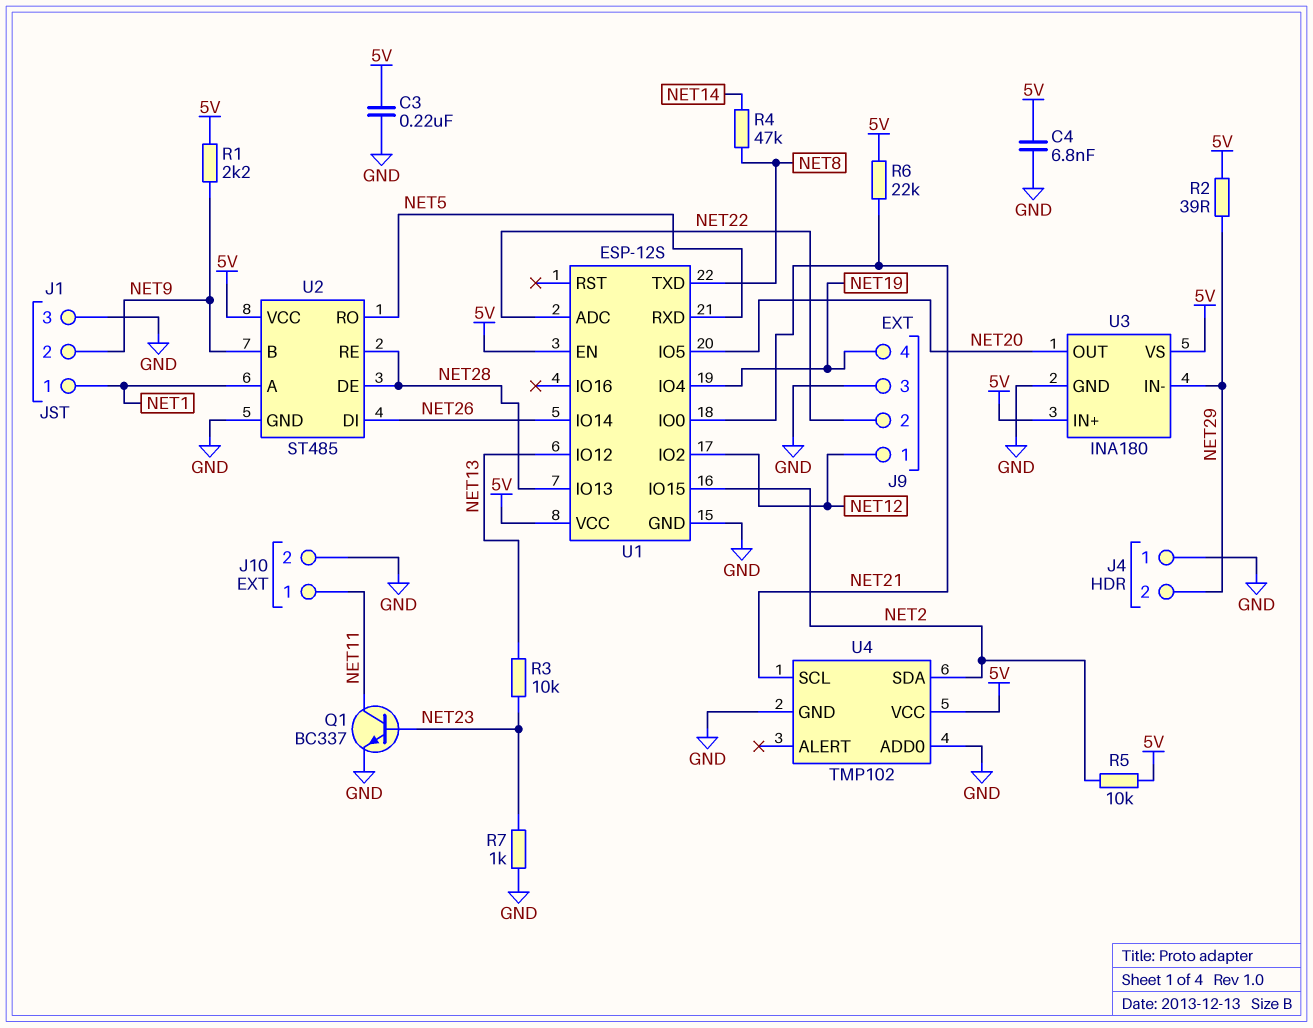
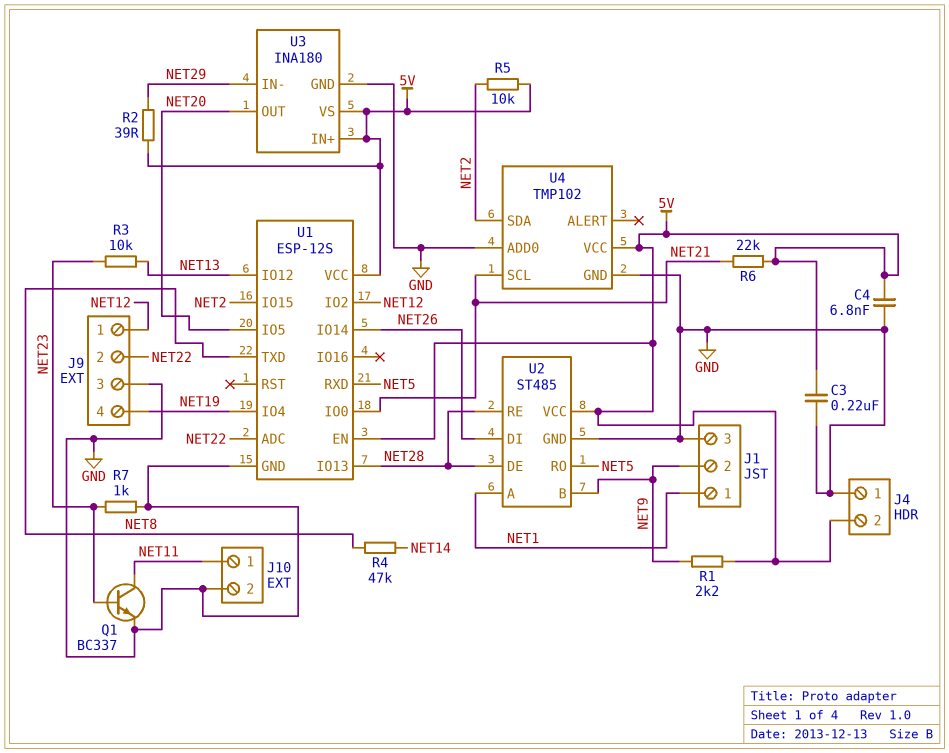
J4 pin 2: NET29 -> 5V

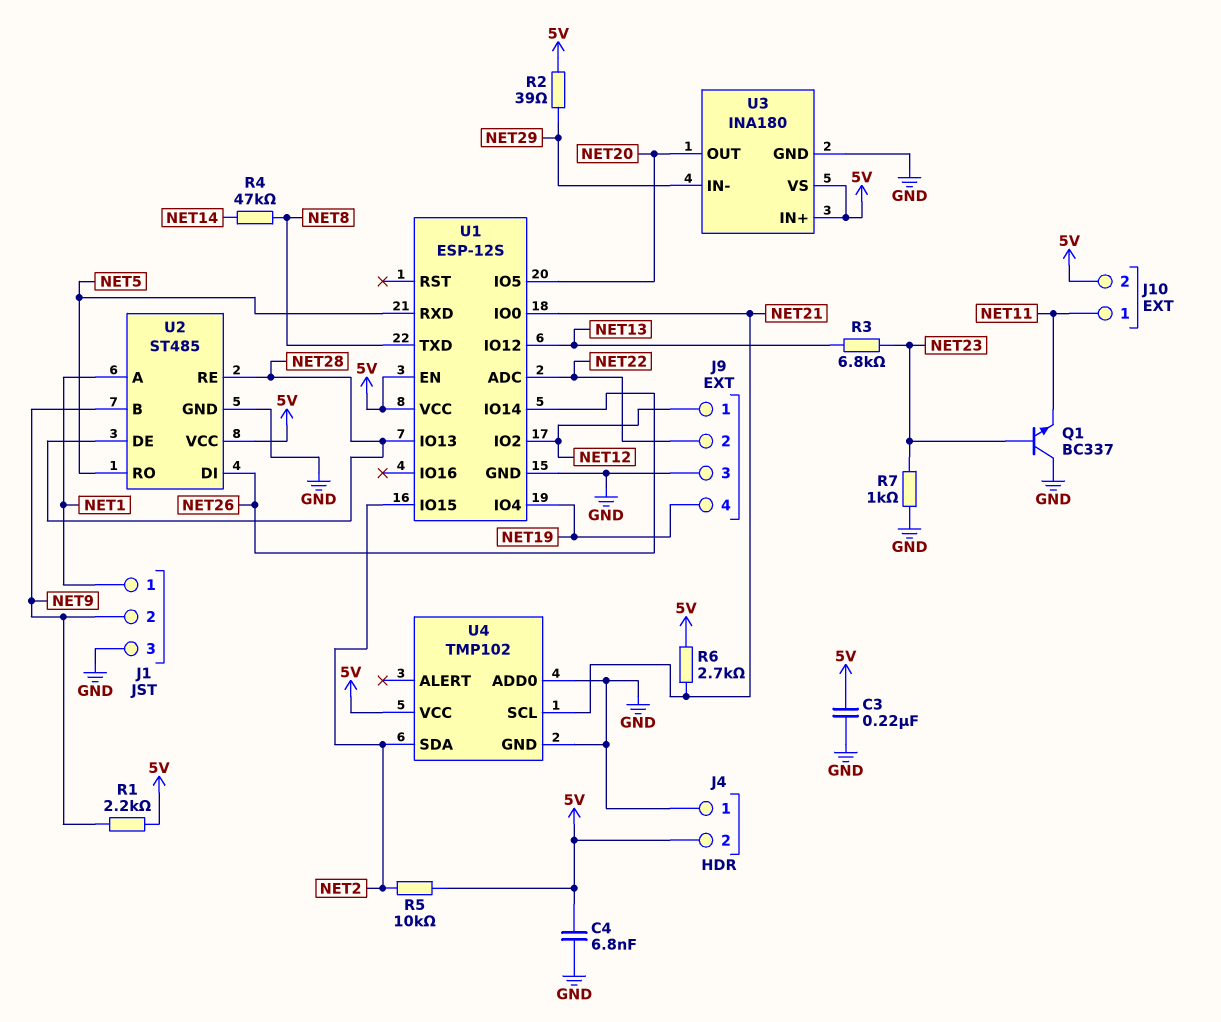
J10 pin 2: GND -> 5V
Q1: NPN BC337 (B NET23, C NET11, E GND) -> NPN BC337 (B NET23, C GND, E NET11)
R3: 10k (NET13, NET23) -> 6.8k (NET13, NET23)
R6: 22k (5V, NET21) -> 2.7k (5V, NET21)

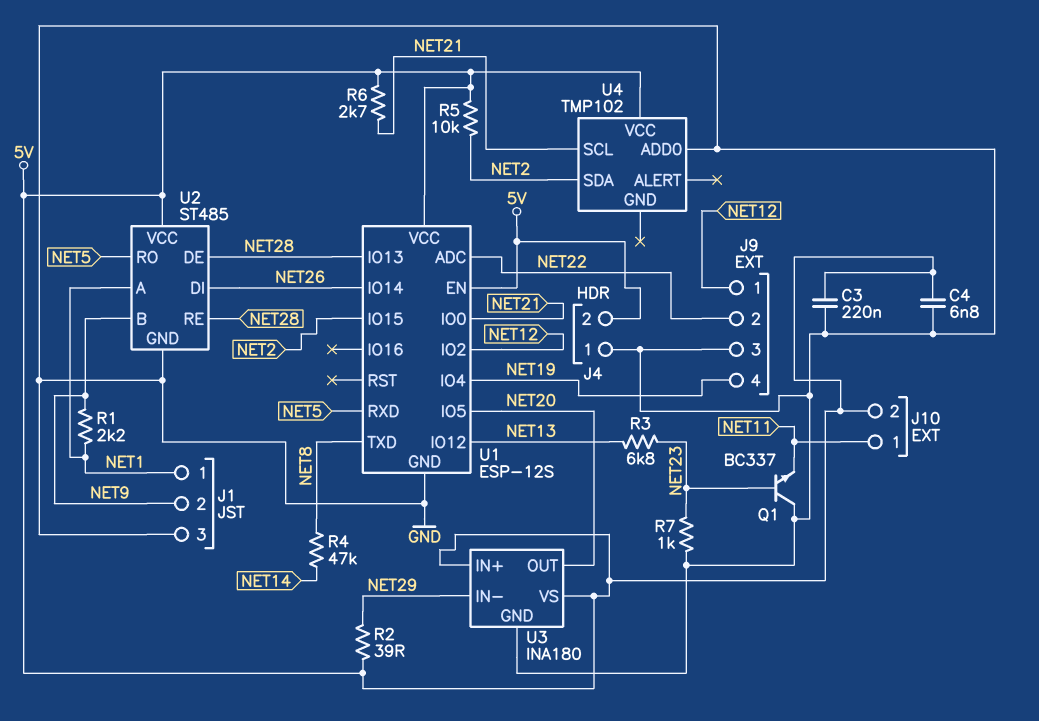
R1: 2.2k (5V, NET9) -> 2.2k (NET1, NET9)
U4 pin GND: GND -> none

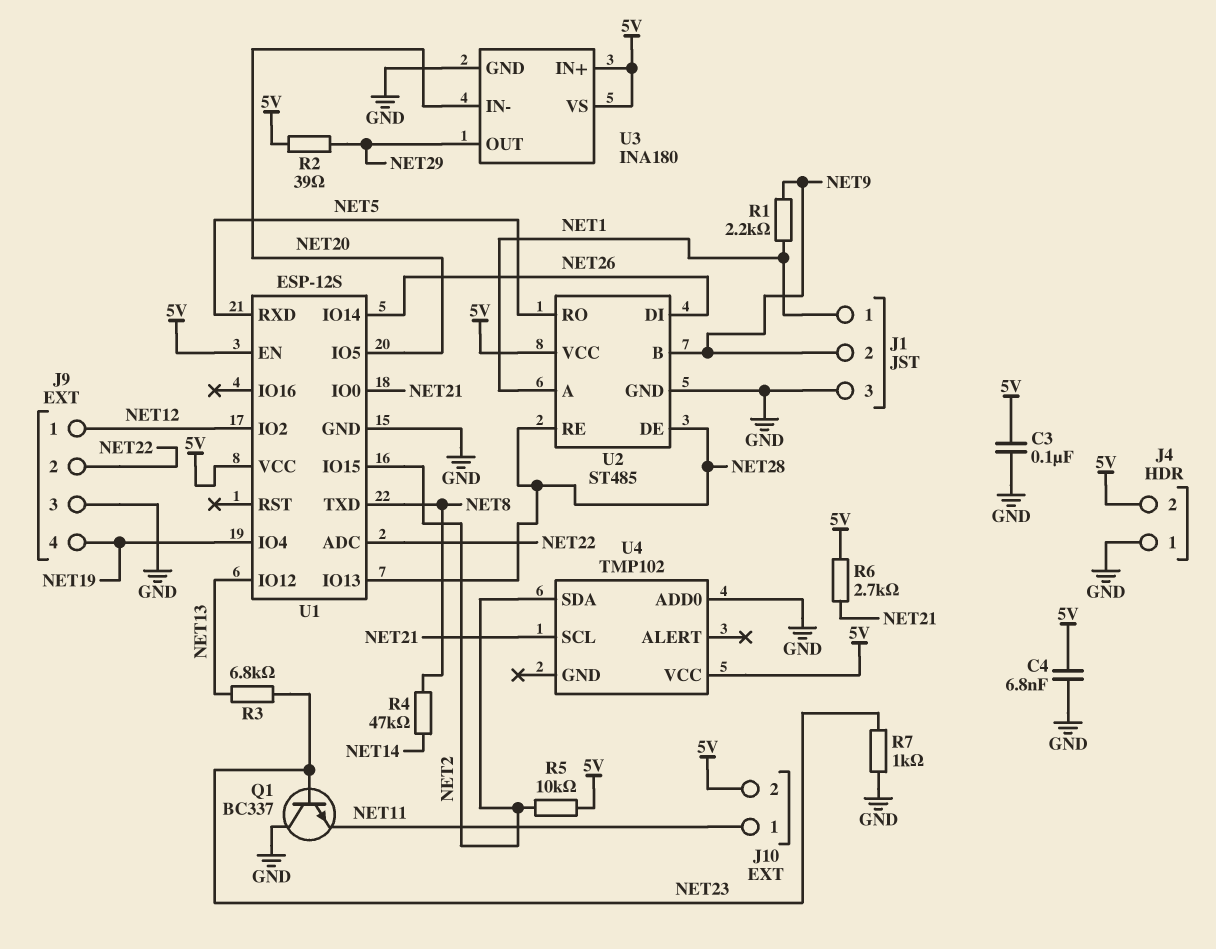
C3: 220nF (5V, GND) -> 100nF (5V, GND)
U3 pin IN-: NET29 -> NET20
U3 pin OUT: NET20 -> NET29

